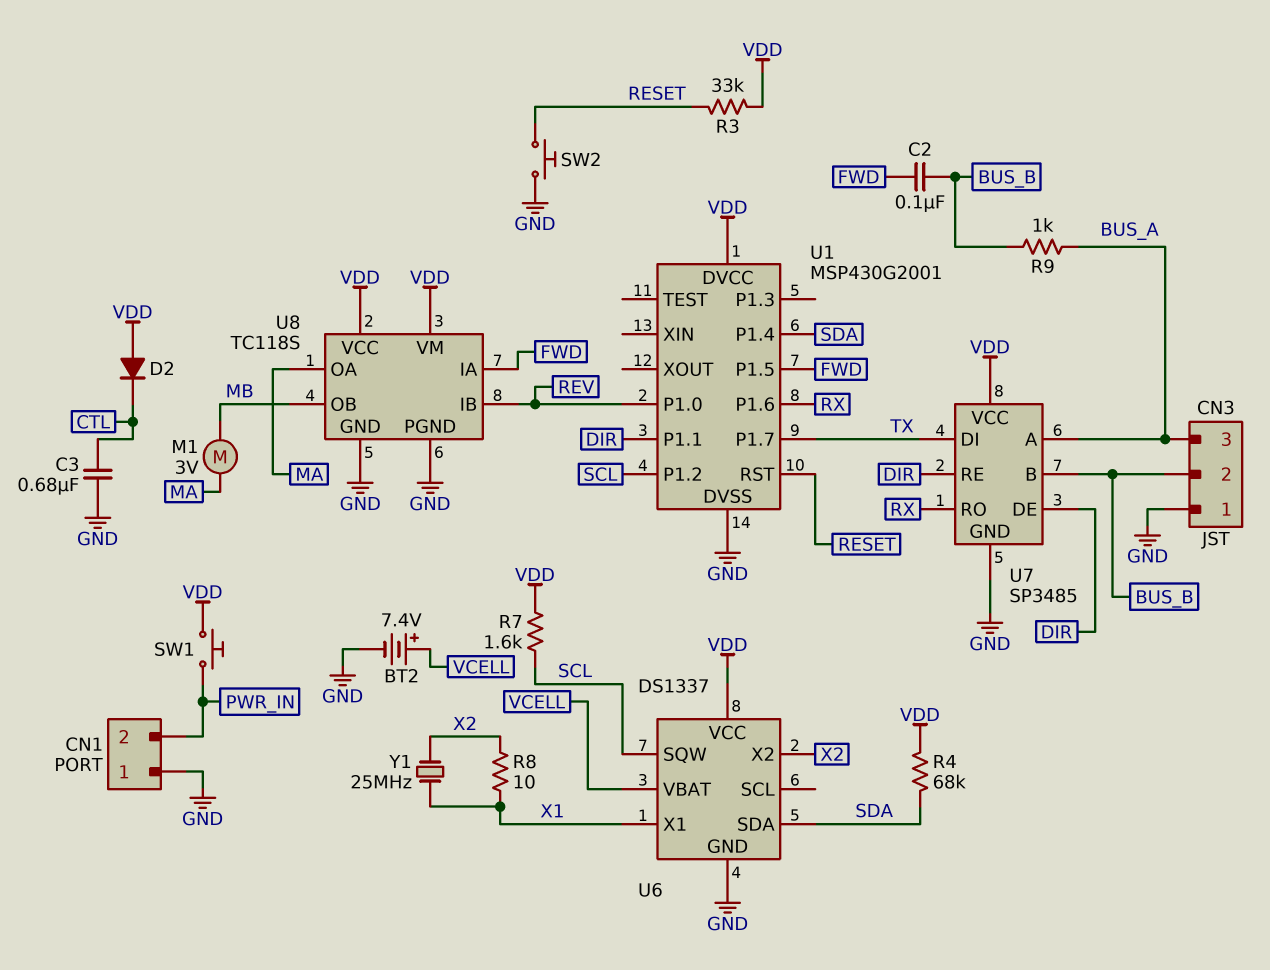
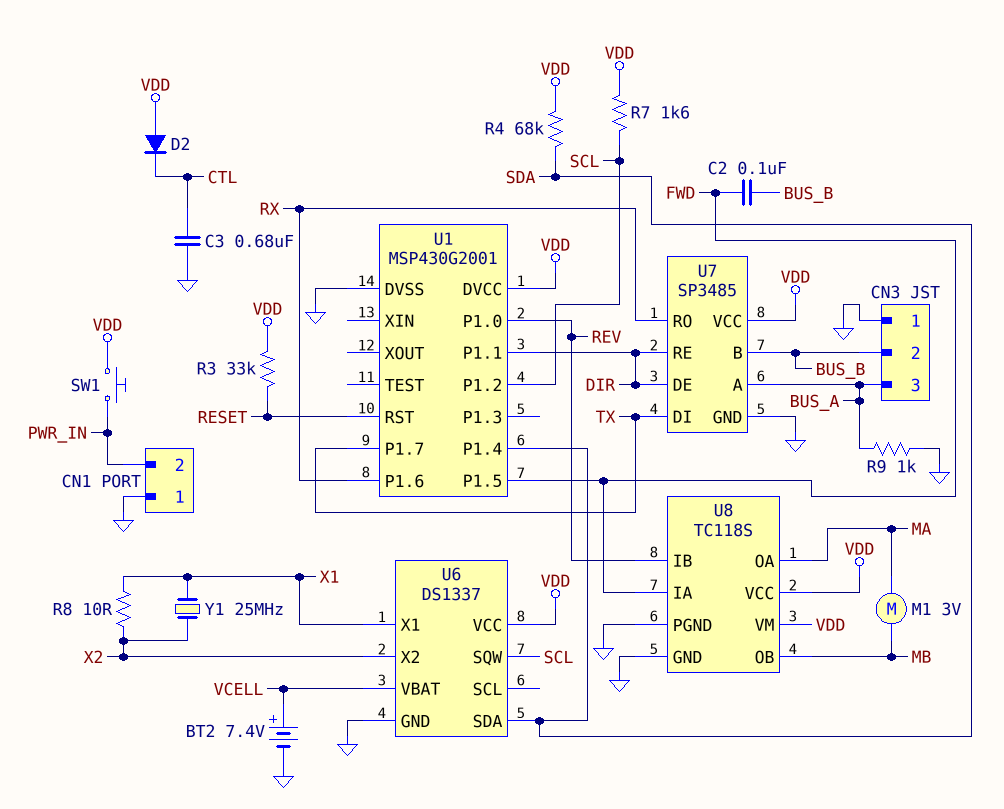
R9: 1k (BUS_A, BUS_B) -> 1k (BUS_A, GND)
SW2: button (GND, RESET) -> none

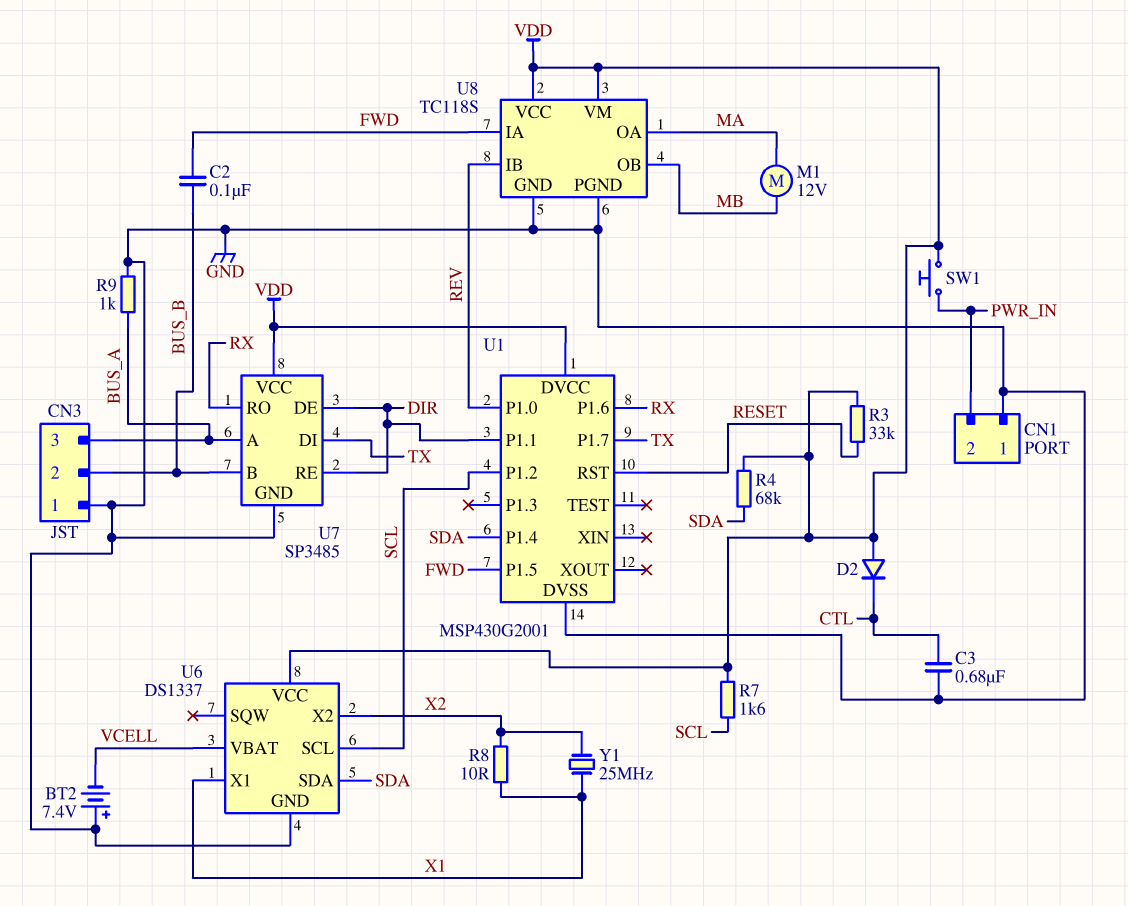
BT2: 7.4V (plus VCELL, minus GND) -> 7.4V (plus GND, minus VCELL)
M1: motor 3V (MA, MB) -> motor 12V (MA, MB)
U6 pin SCL: none -> SCL
U6 pin SQW: SCL -> none

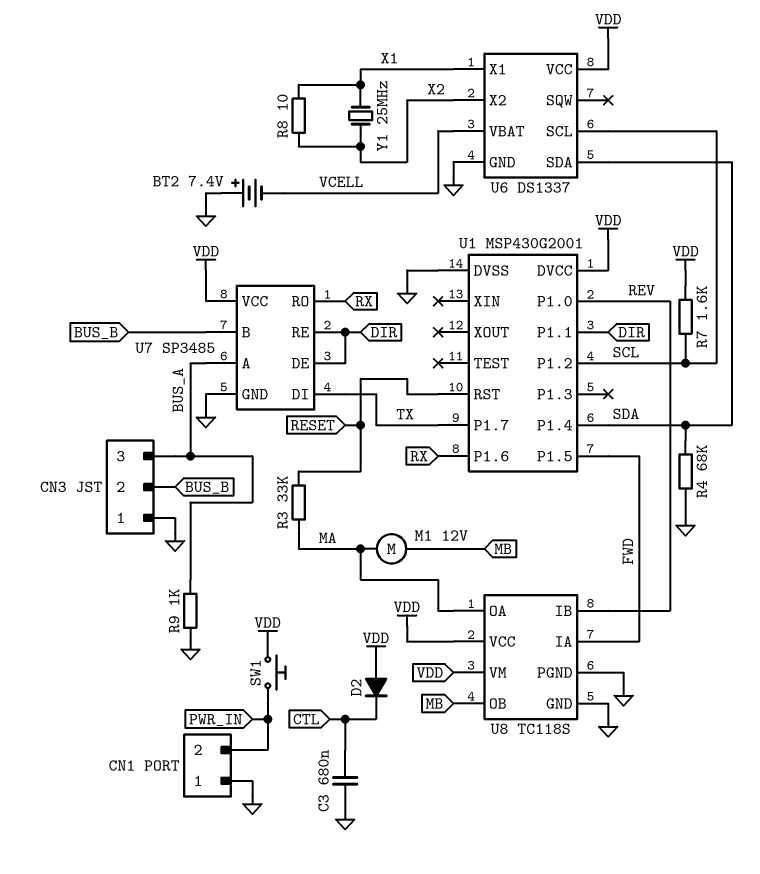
C2: 100nF (BUS_B, FWD) -> none
R3: 33k (RESET, VDD) -> 33k (MA, RESET)
R4: 68k (SDA, VDD) -> 68k (GND, SDA)

